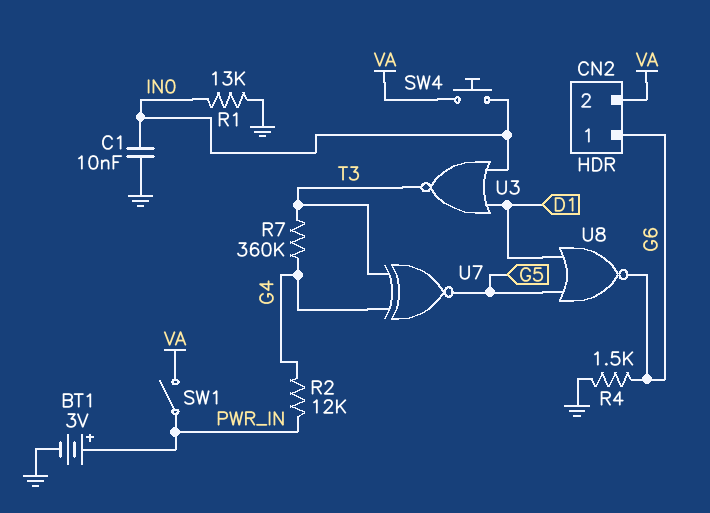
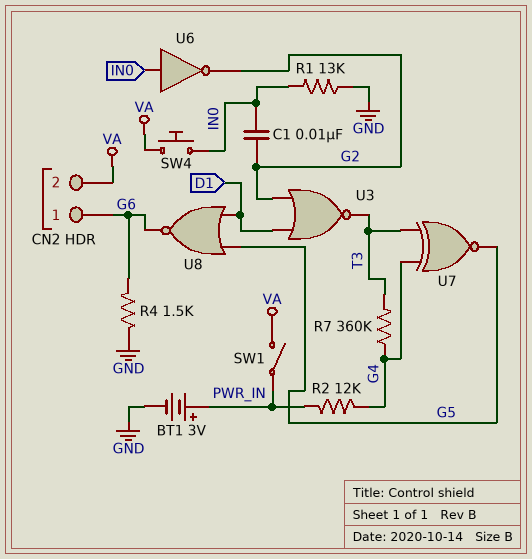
C1: 10nF (GND, IN0) -> 10nF (G2, IN0)
U3: NOR (in D1, in IN0, out T3) -> NOR (in D1, in G2, out T3)
U6: none -> NOT (in IN0, out G2)

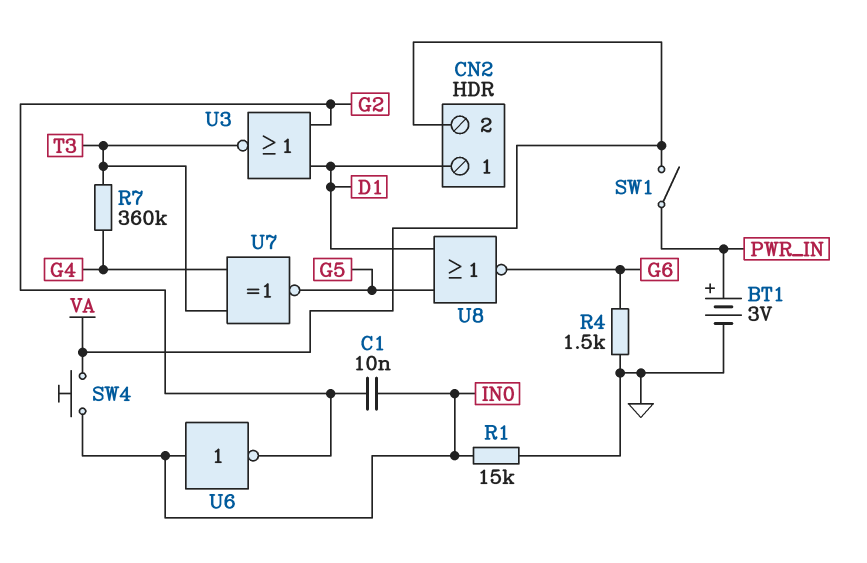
CN2 pin 1: G6 -> D1
R1: 13k (GND, IN0) -> 15k (GND, IN0)
R2: 12k (G4, PWR_IN) -> none

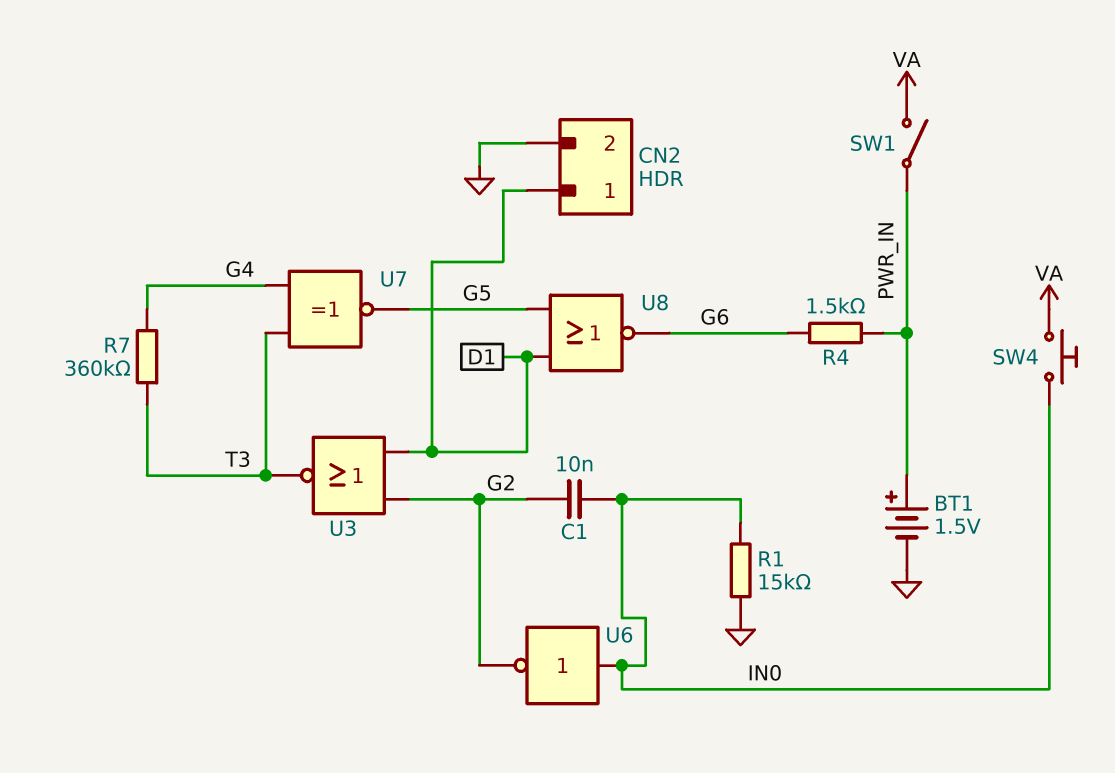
BT1: 3V (plus PWR_IN, minus GND) -> 1.5V (plus PWR_IN, minus GND)
CN2 pin 2: VA -> GND
R4: 1.5k (G6, GND) -> 1.5k (G6, PWR_IN)

